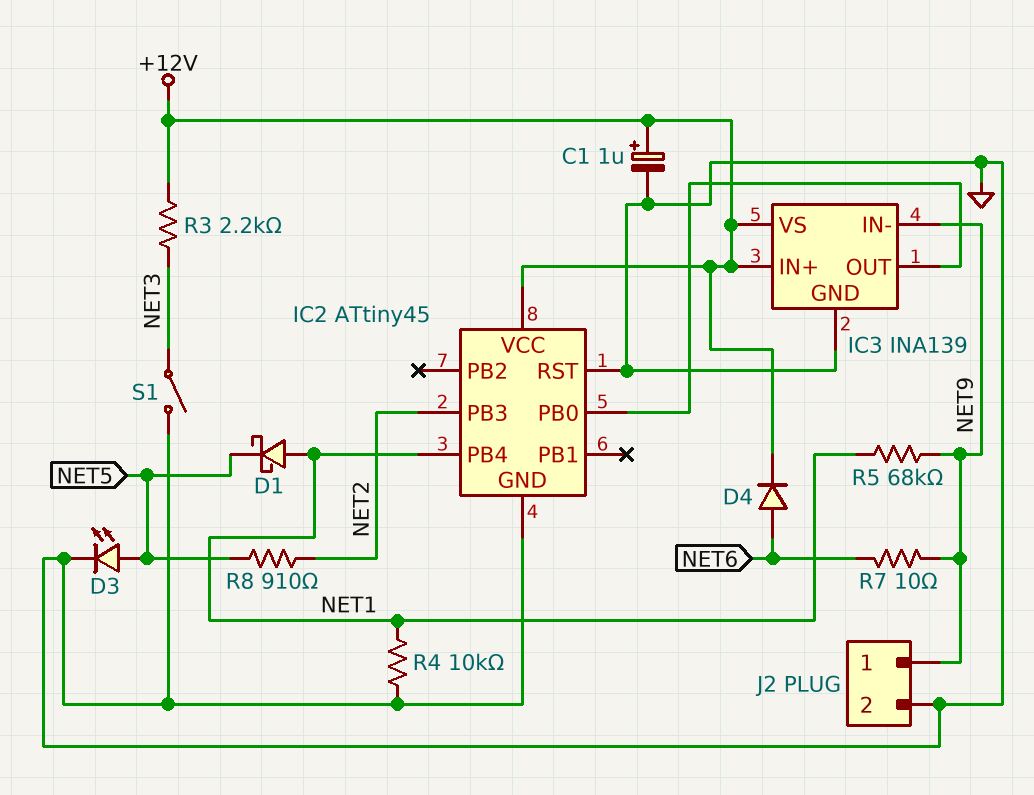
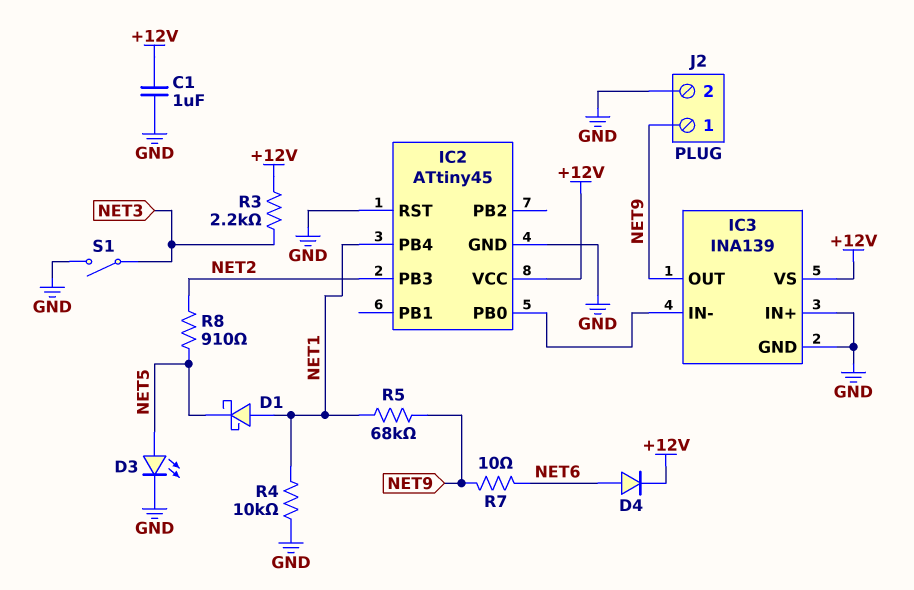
C1: 1uF (plus +12V, minus GND) -> 1uF (+12V, GND)
IC3 pin IN+: +12V -> GND
IC3 pin IN-: NET9 -> IC2/PB0
IC3 pin OUT: IC2/PB0 -> NET9

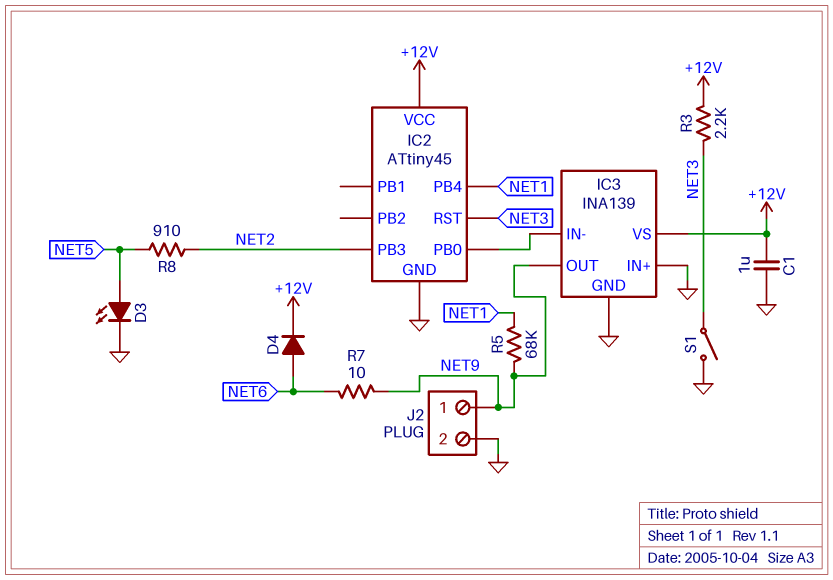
D1: schottky (A NET1, K NET5) -> none
IC2 pin RST: GND -> NET3
R4: 10k (GND, NET1) -> none

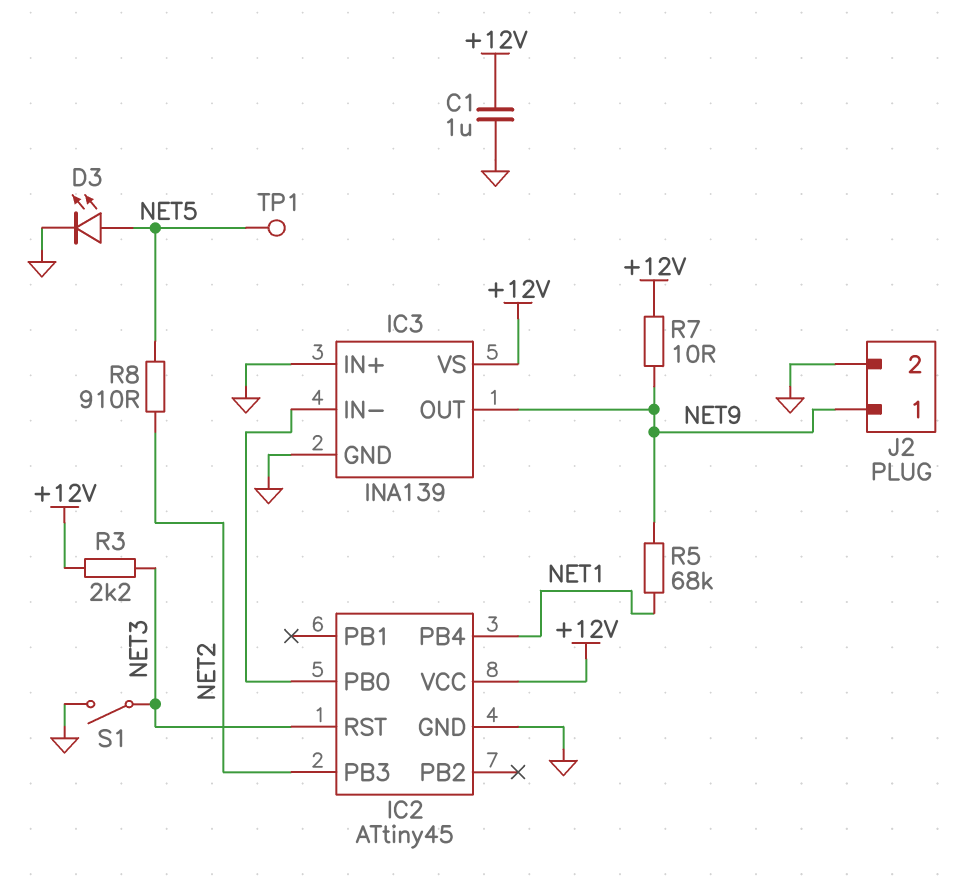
D4: diode (A NET6, K +12V) -> none
R7: 10 (NET6, NET9) -> 10 (+12V, NET9)
TP1: none -> test point (NET5)

